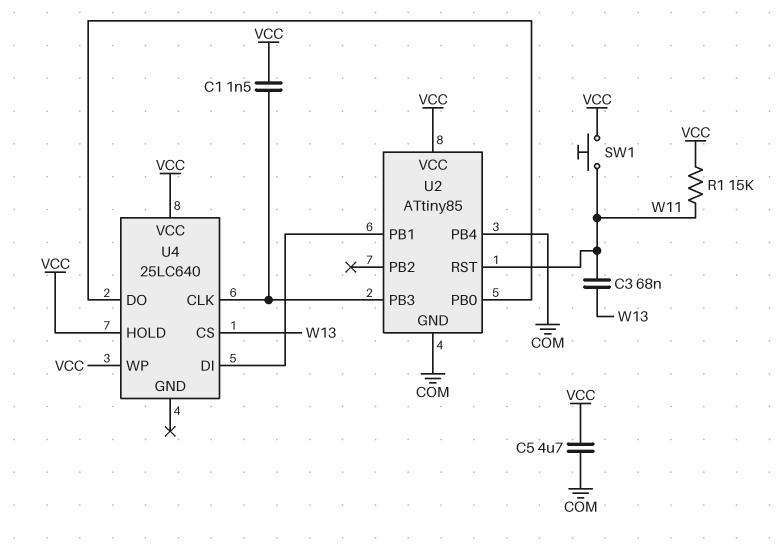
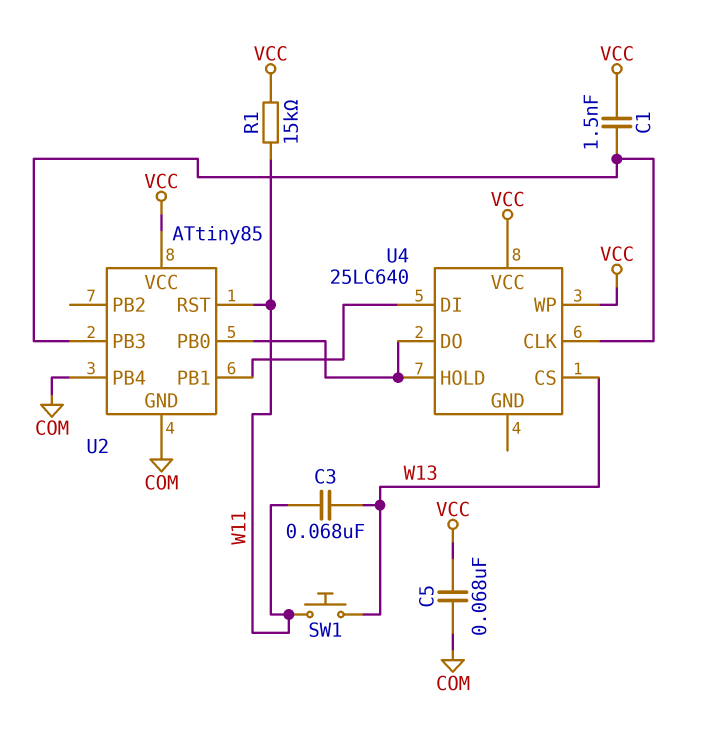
C5: 4.7uF (COM, VCC) -> 68nF (COM, VCC)
SW1: button (VCC, W11) -> button (W11, W13)
U4 pin HOLD: VCC -> U2/PB0

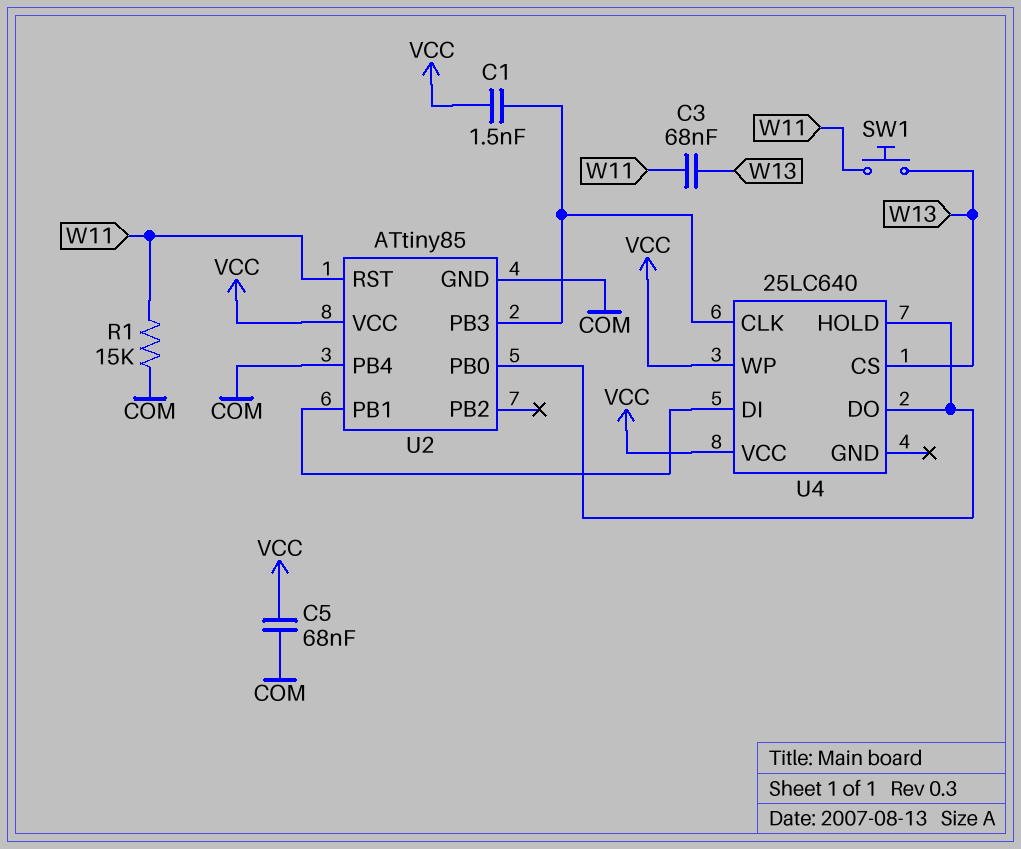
R1: 15k (VCC, W11) -> 15k (COM, W11)

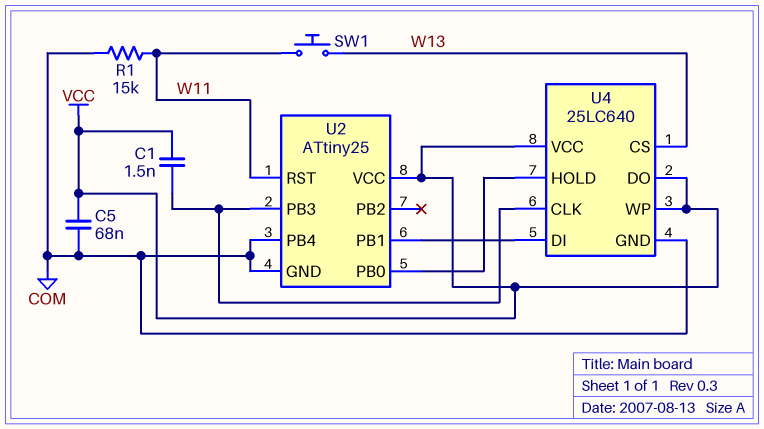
C3: 68nF (W11, W13) -> none
U2: ATtiny85 -> ATtiny25
U4 pin DO: U2/PB0 -> VCC
U4 pin GND: none -> COM

